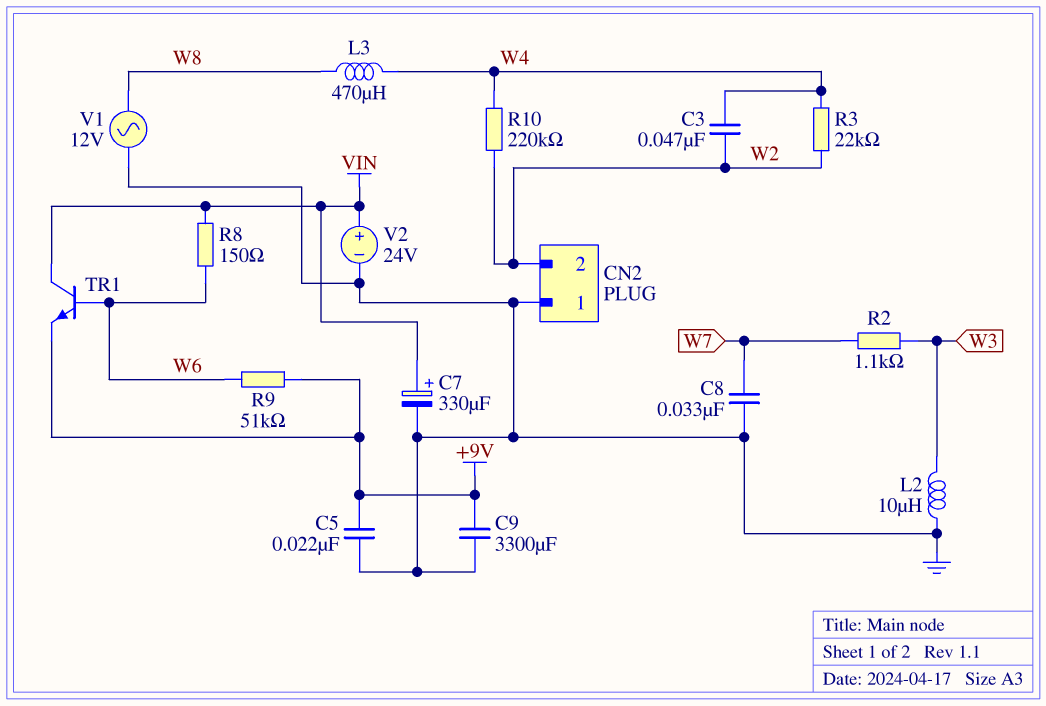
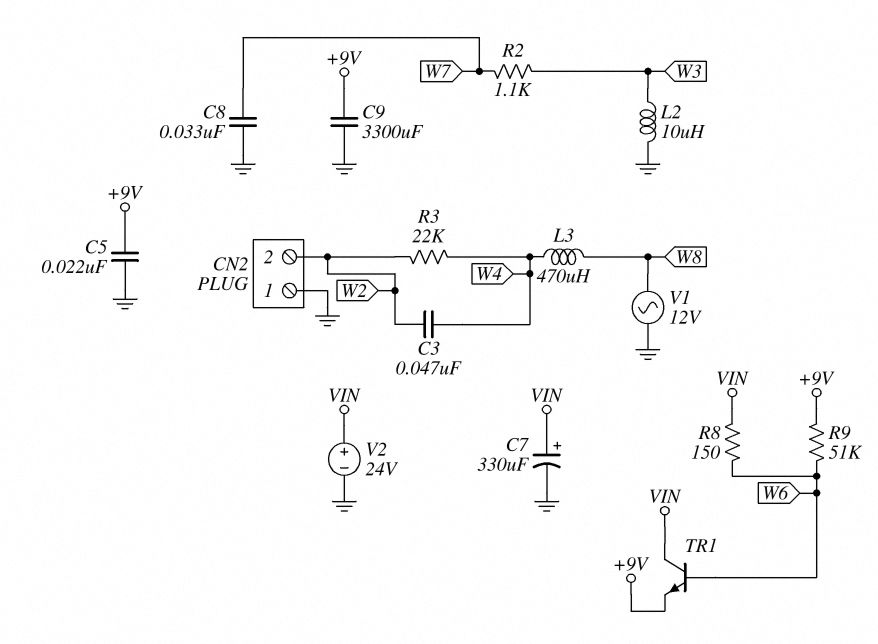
R10: 220k (W2, W4) -> none

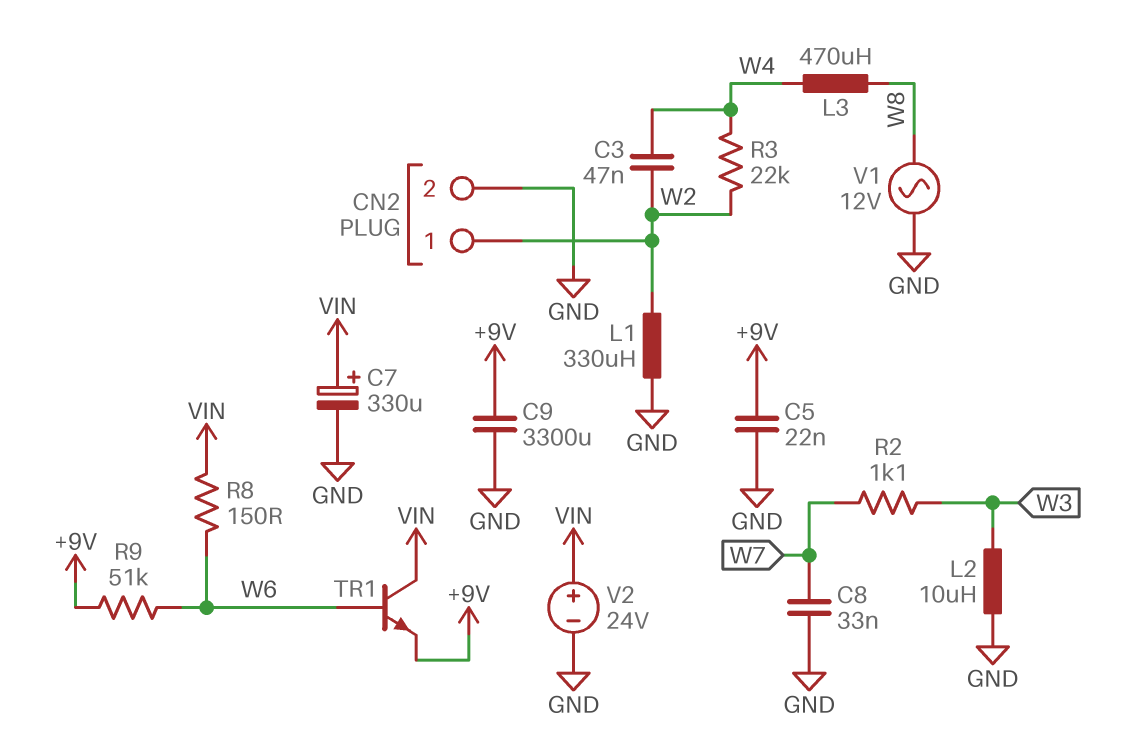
CN2 pin 1: GND -> W2
CN2 pin 2: W2 -> GND
L1: none -> 330uH (GND, W2)

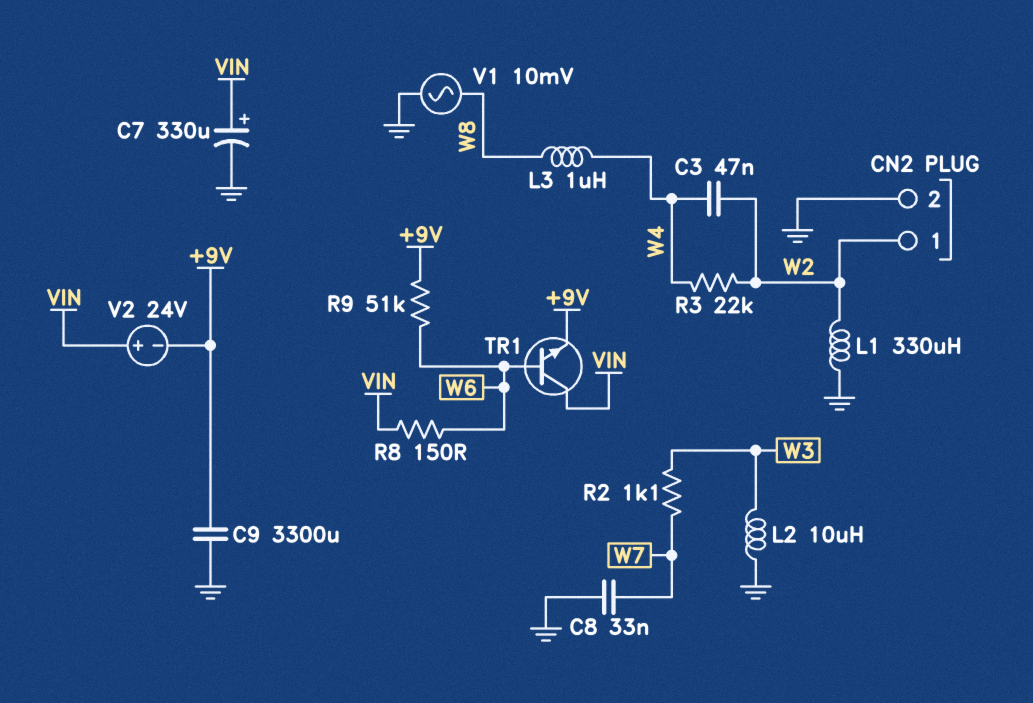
C5: 22nF (+9V, GND) -> none
L3: 470uH (W4, W8) -> 1uH (W4, W8)
V1: AC 12V (GND, W8) -> AC 10mV (GND, W8)
V2: 24V (plus VIN, minus GND) -> 24V (plus VIN, minus +9V)

